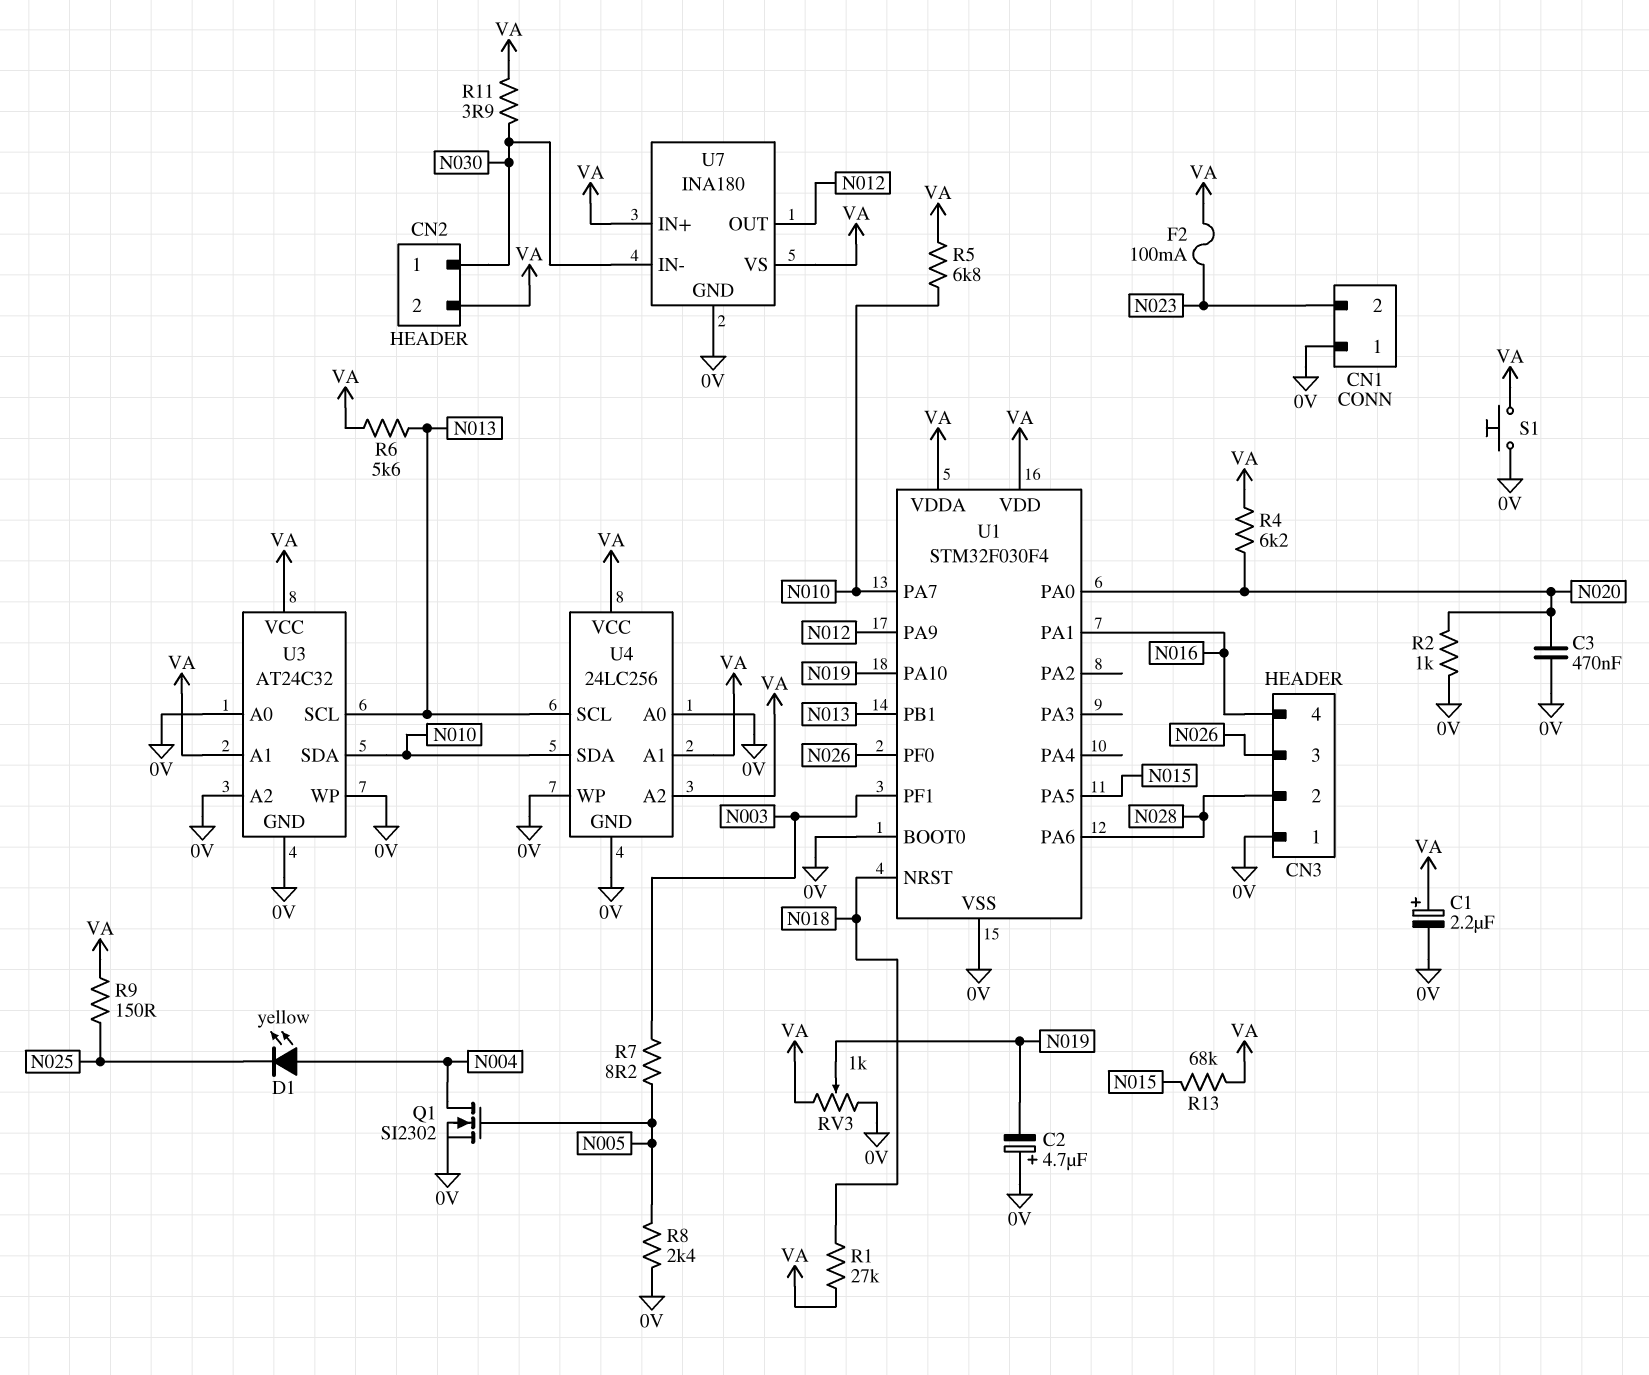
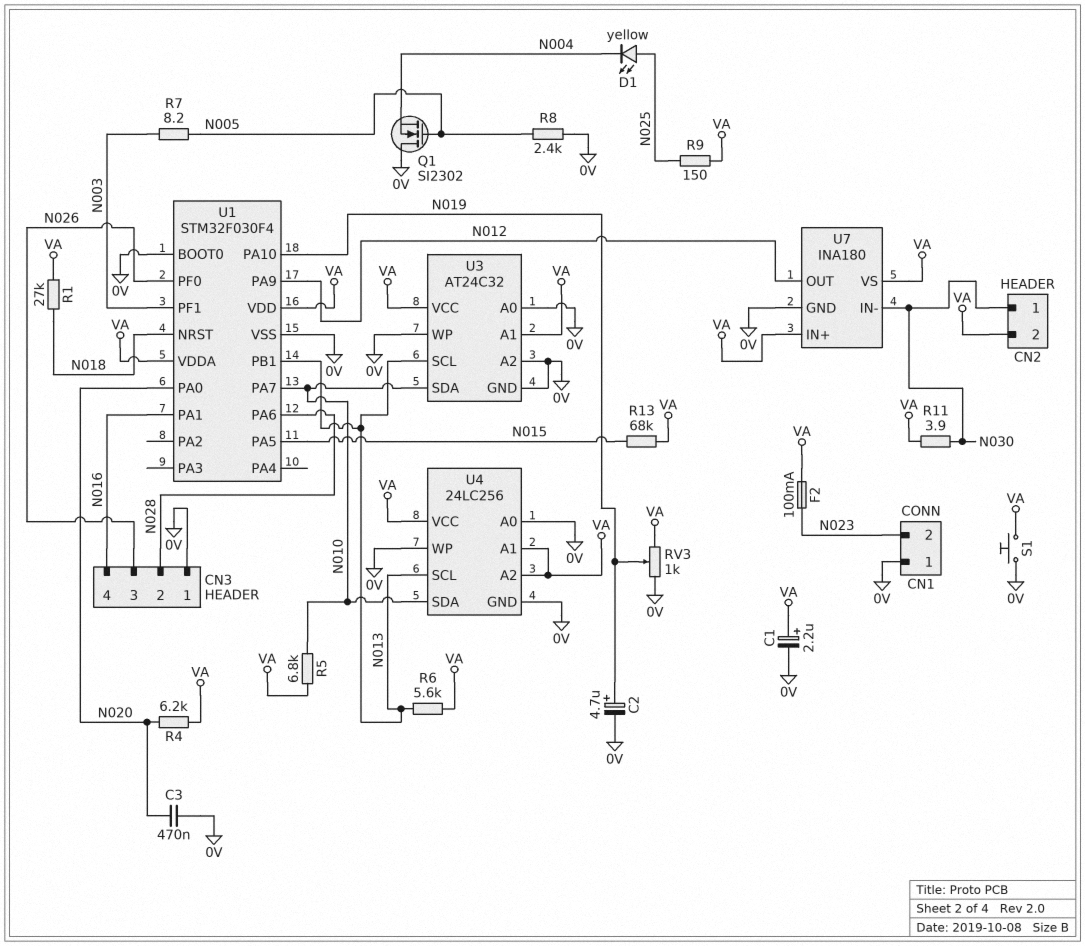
C2: 4.7uF (plus 0V, minus N019) -> 4.7uF (plus N019, minus 0V)
D1: LED yellow (A N004, K N025) -> LED yellow (A N025, K N004)
Q1: NMOS SI2302 (G N005, D N004, S 0V) -> NMOS SI2302 (G N005, D 0V, S N004)
R2: 1k (0V, N020) -> none

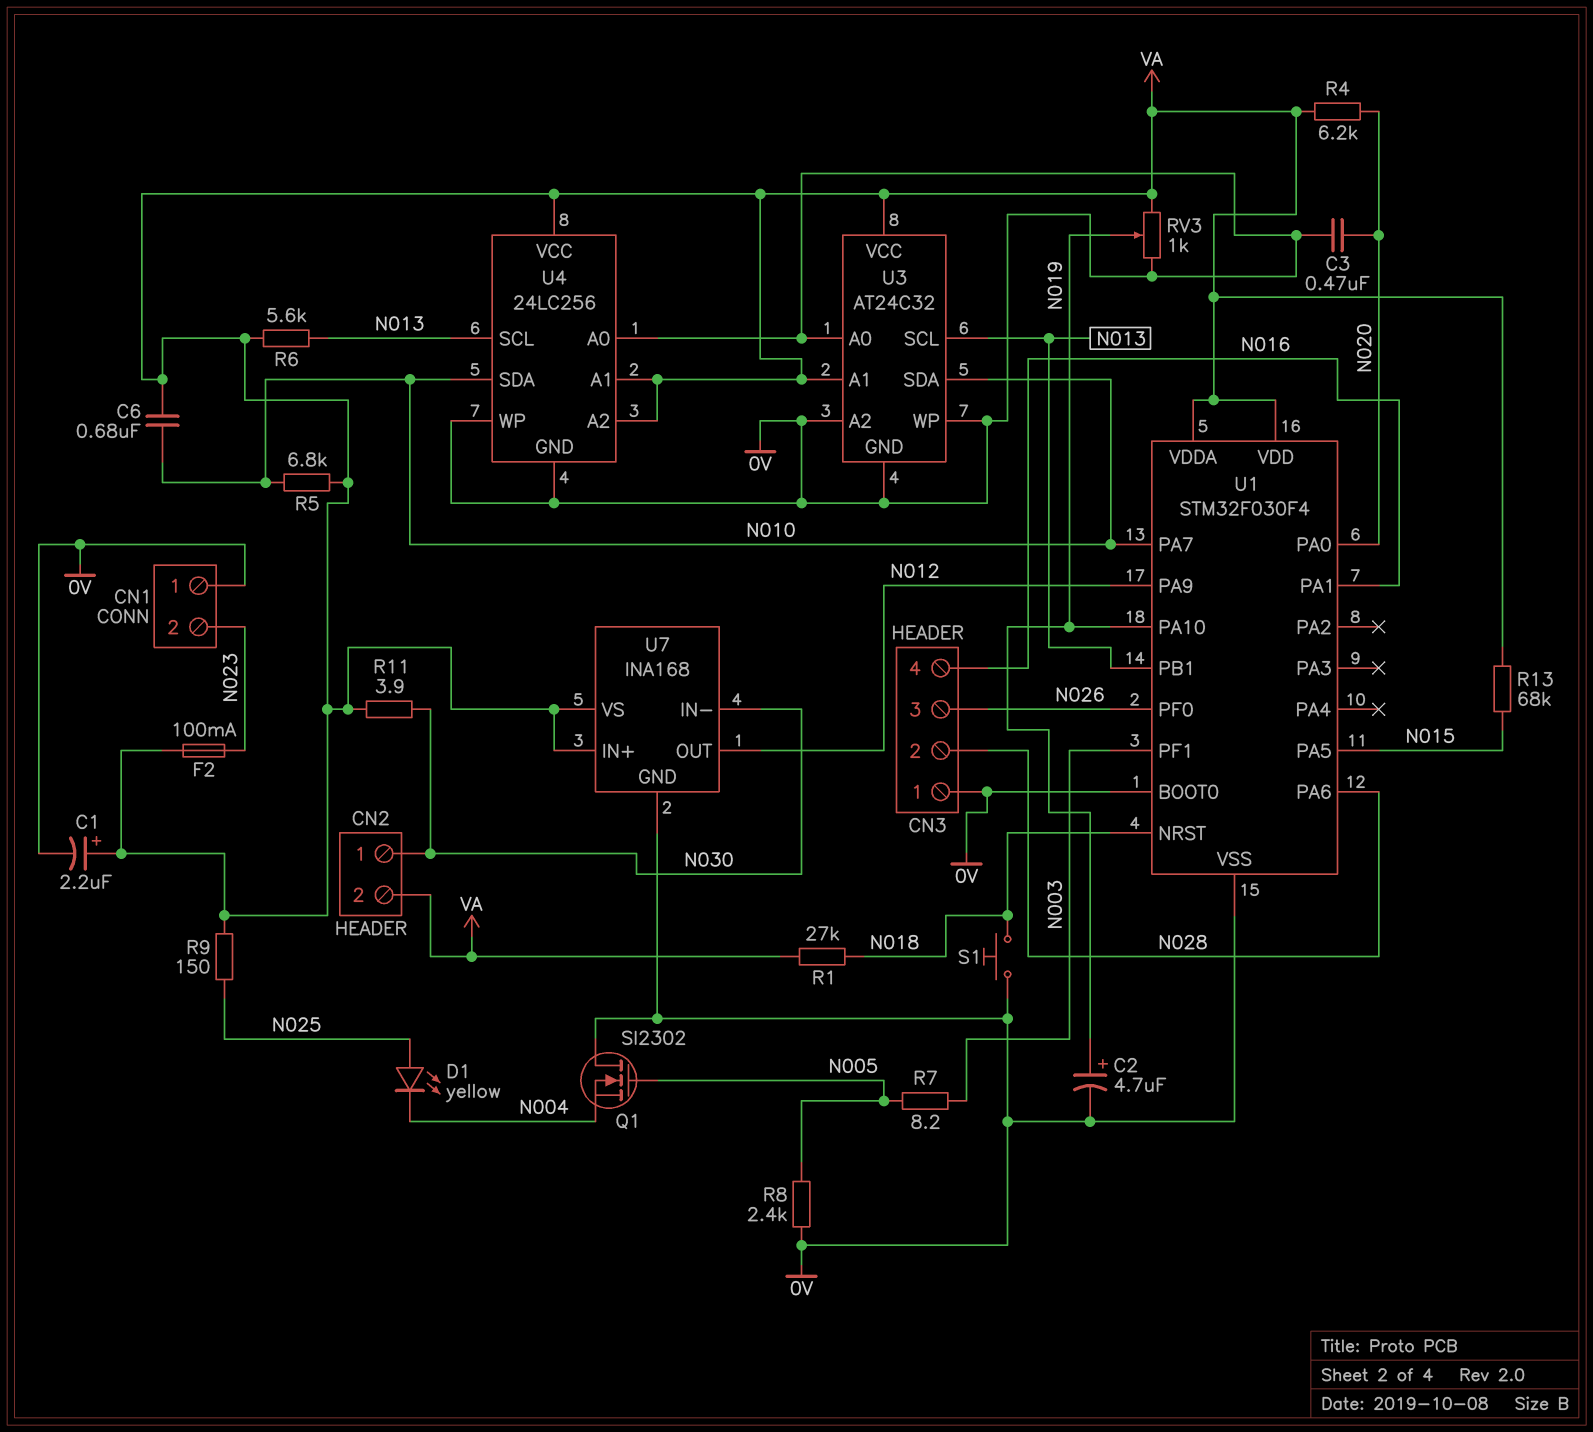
C6: none -> 680nF (N010, VA)
S1: button (0V, VA) -> button (0V, N018)
U7: INA180 -> INA168

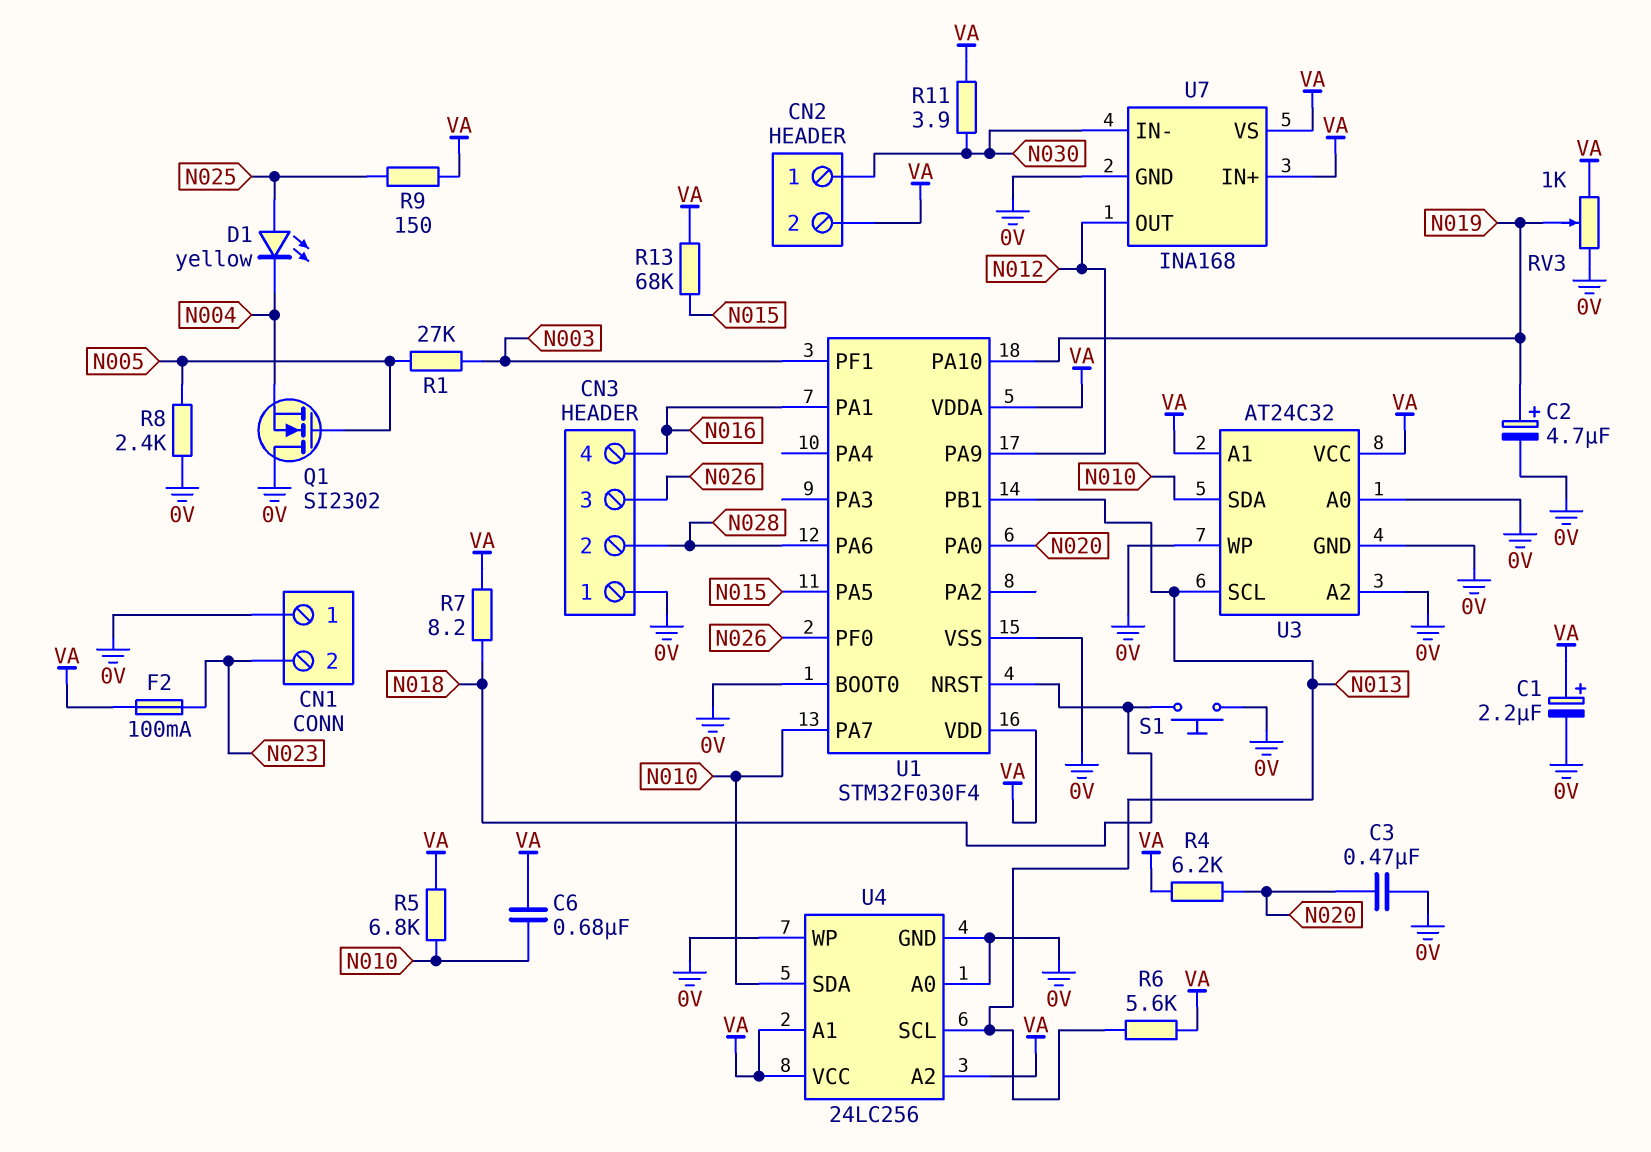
R1: 27k (N018, VA) -> 27k (N003, N005)
R7: 8.2 (N003, N005) -> 8.2 (N018, VA)

